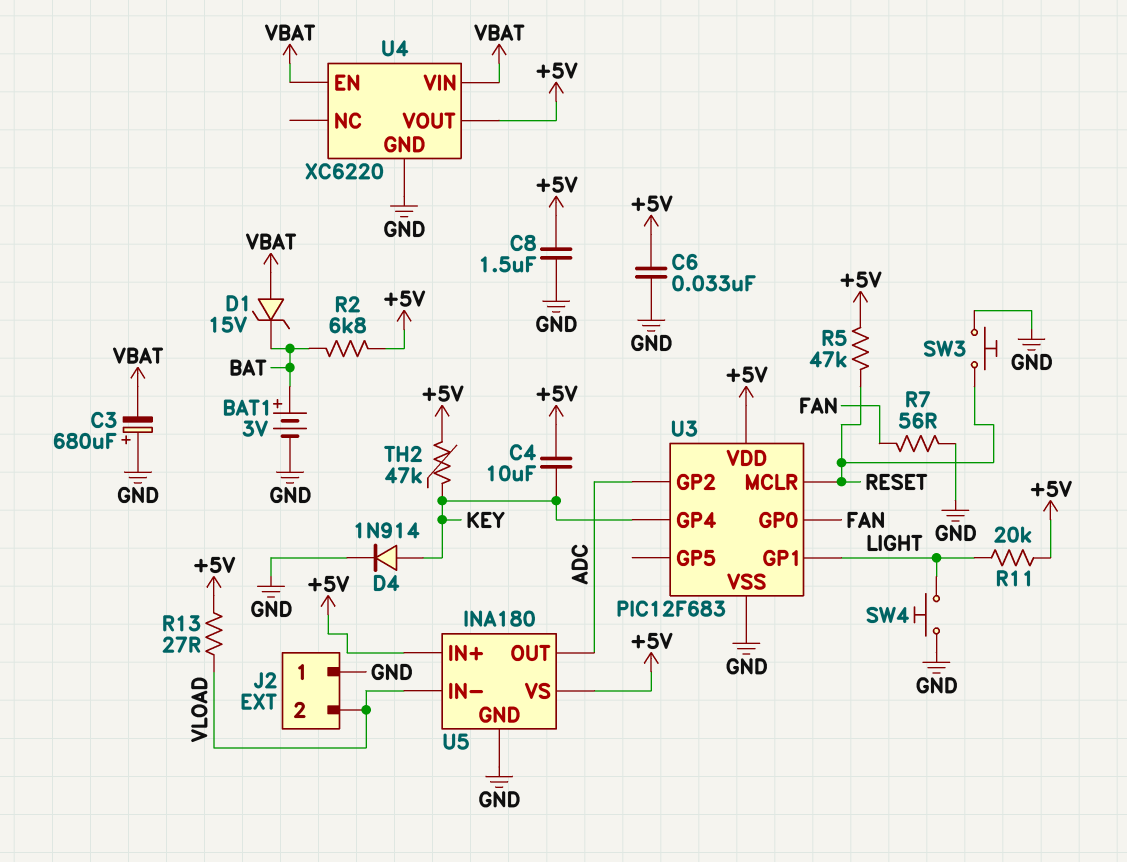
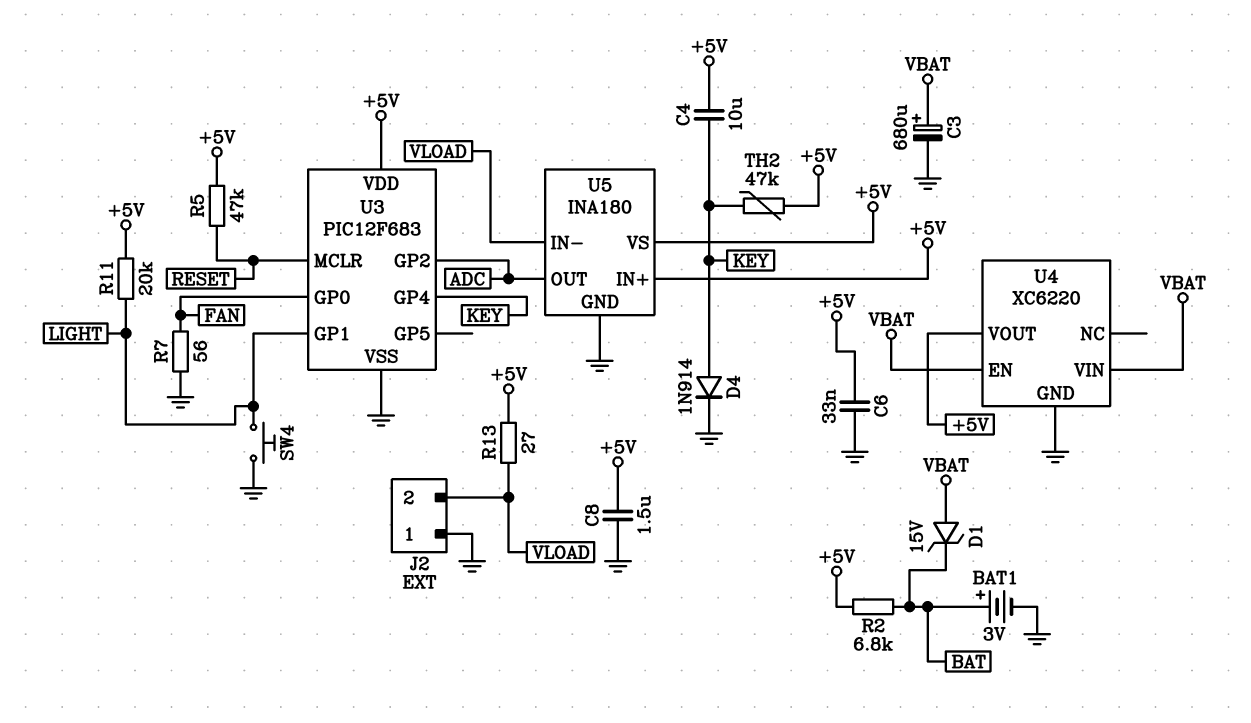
C3: 680uF (plus GND, minus VBAT) -> 680uF (plus VBAT, minus GND)
SW3: button (GND, RESET) -> none

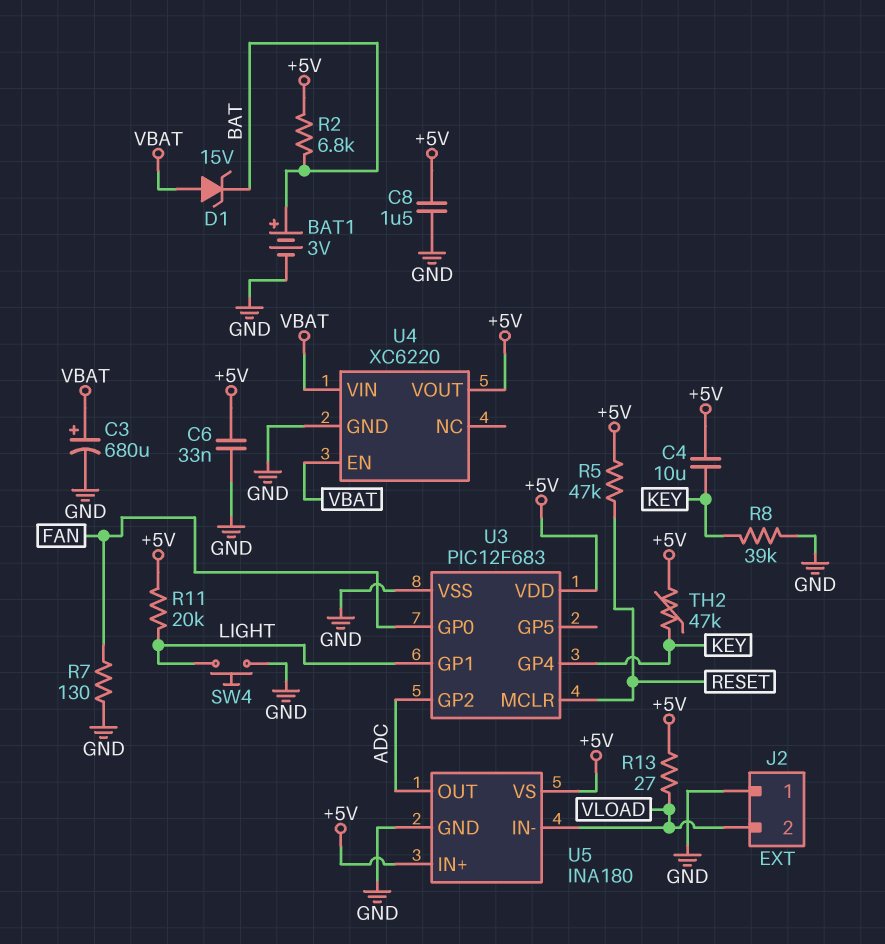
D4: diode 1N914 (A KEY, K GND) -> none
R7: 56 (FAN, GND) -> 130 (FAN, GND)
R8: none -> 39k (GND, KEY)

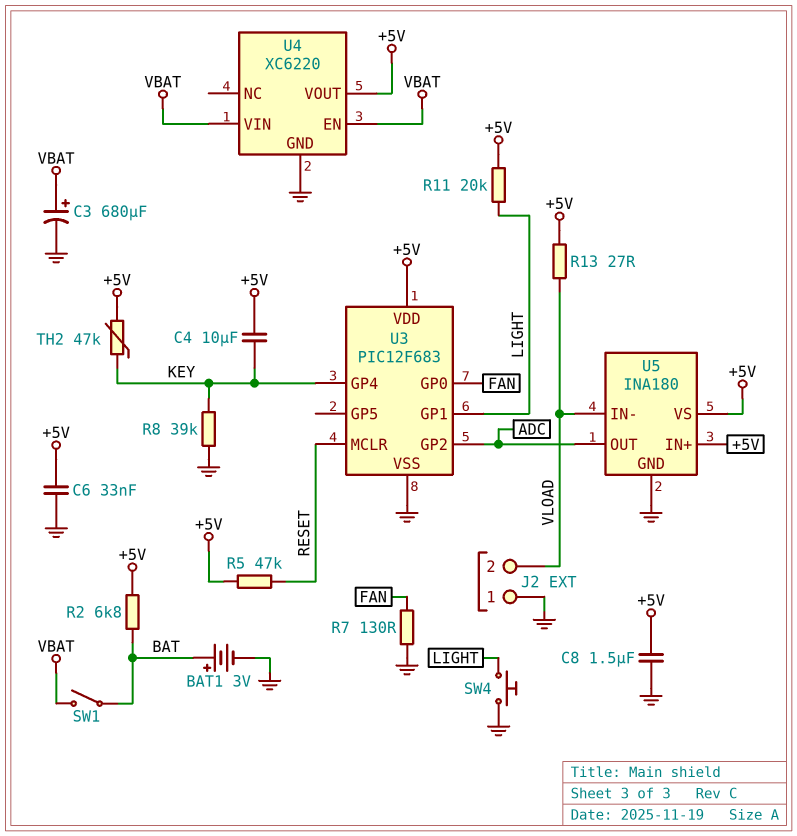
D1: zener 15V (A VBAT, K BAT) -> none
SW1: none -> switch (BAT, VBAT)

